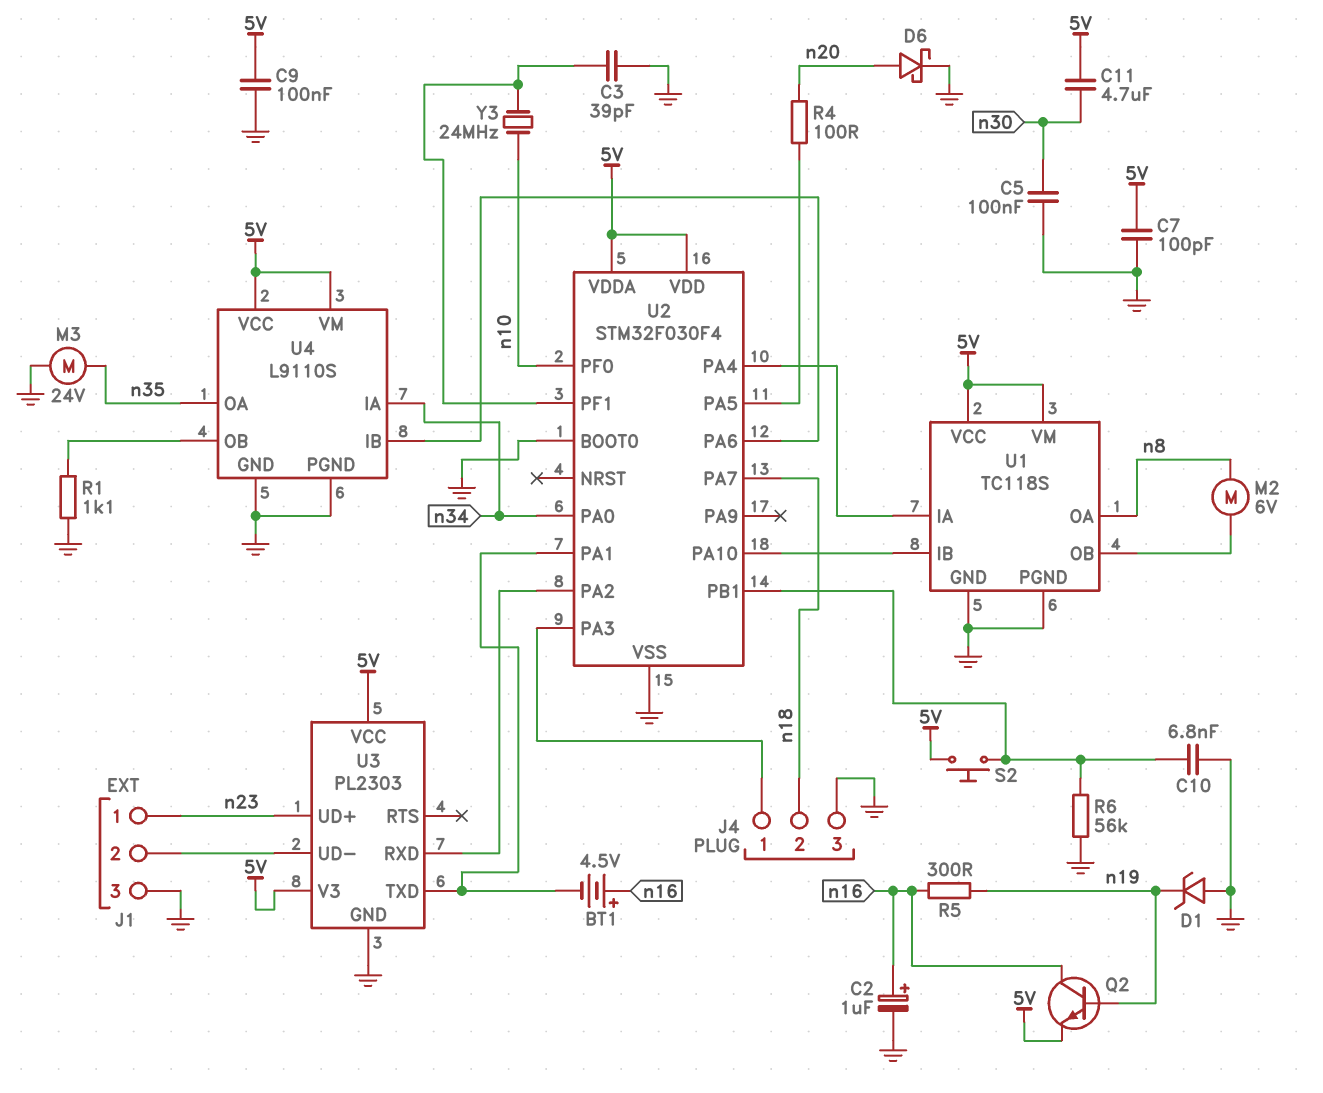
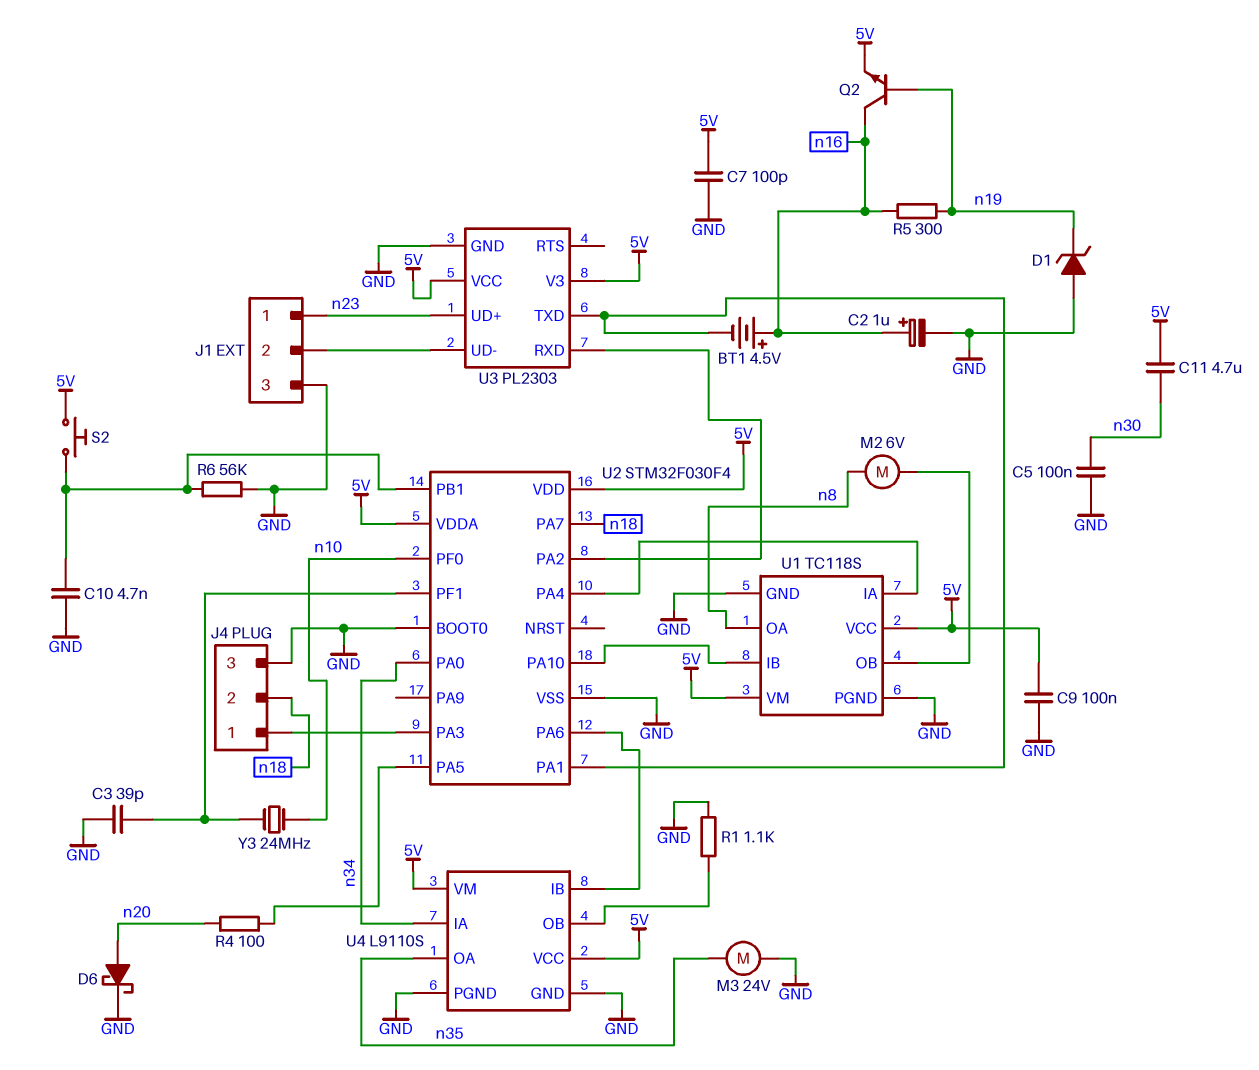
C10: 6.8nF (GND, U2/PB1) -> 4.7nF (GND, U2/PB1)

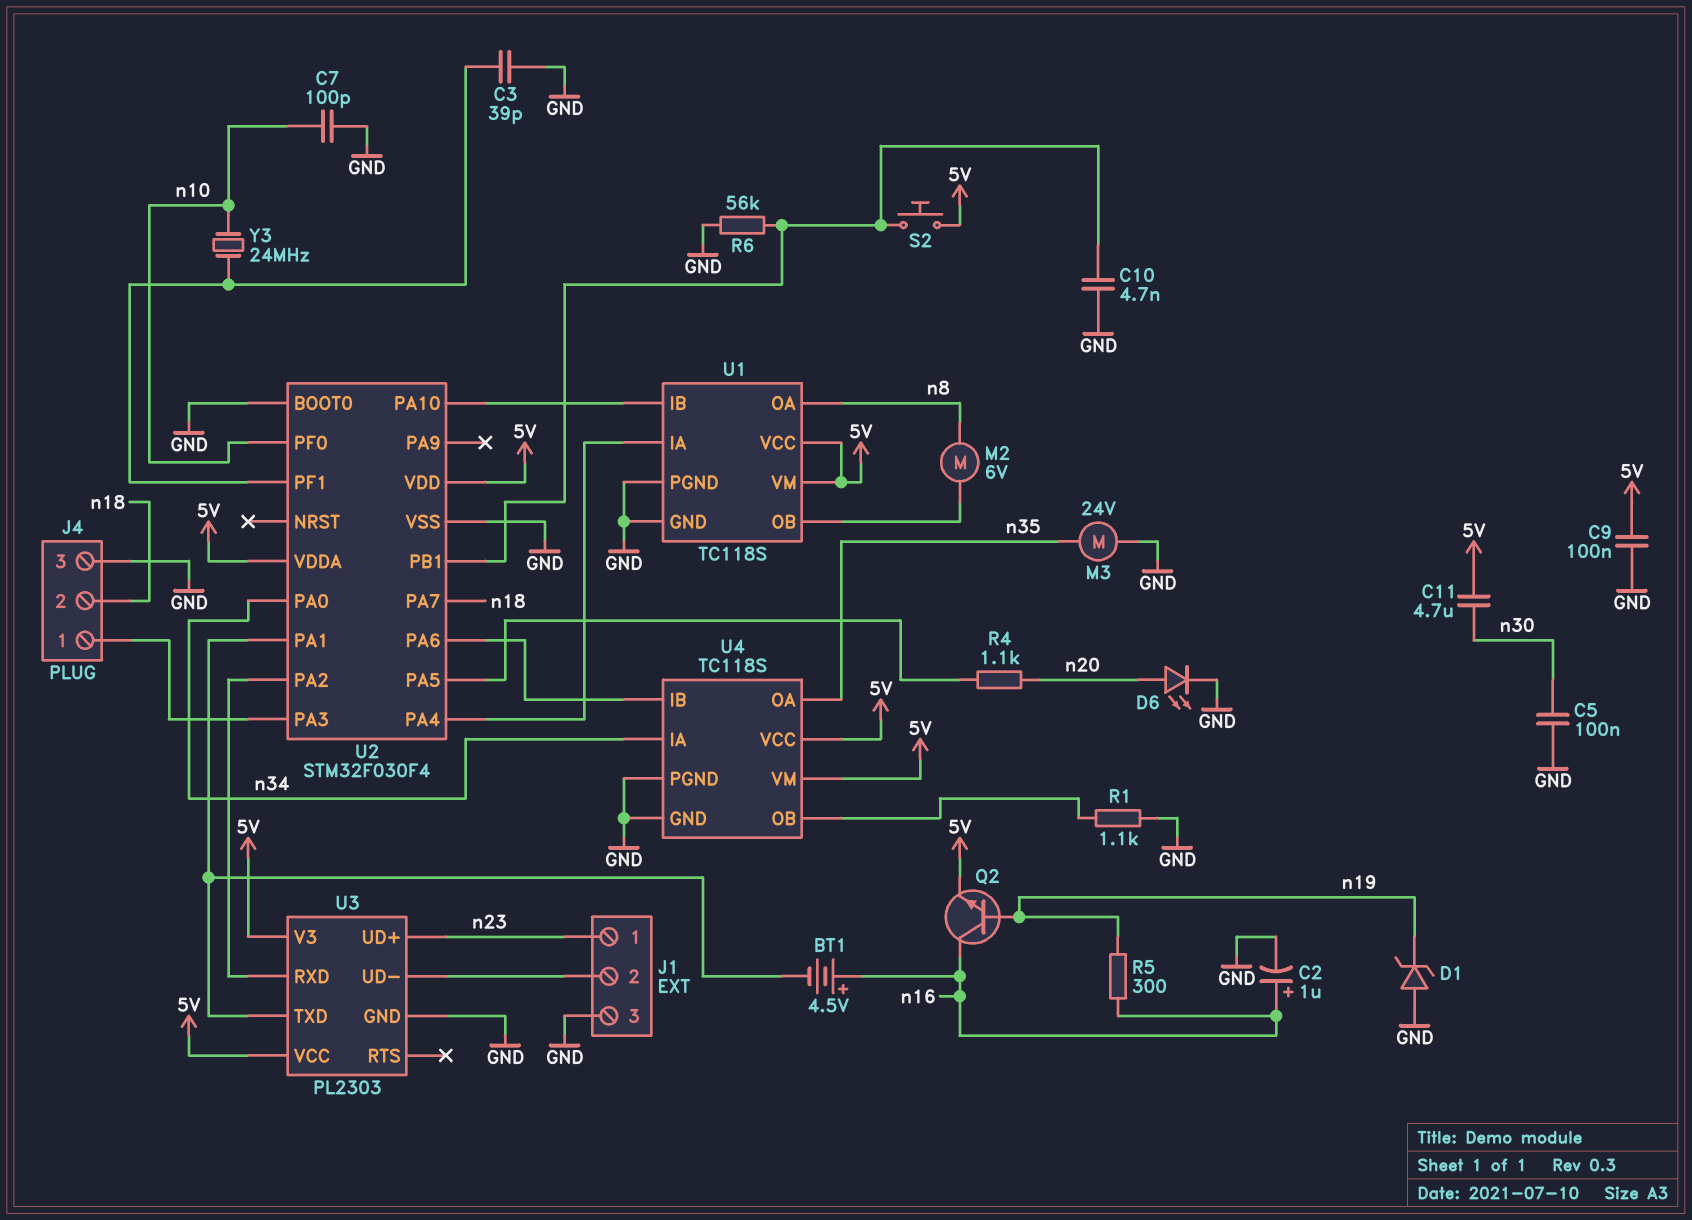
C7: 100pF (5V, GND) -> 100pF (GND, n10)
D6: schottky (A n20, K GND) -> LED (A n20, K GND)
R4: 100 (U2/PA5, n20) -> 1.1k (U2/PA5, n20)
U4: L9110S -> TC118S

